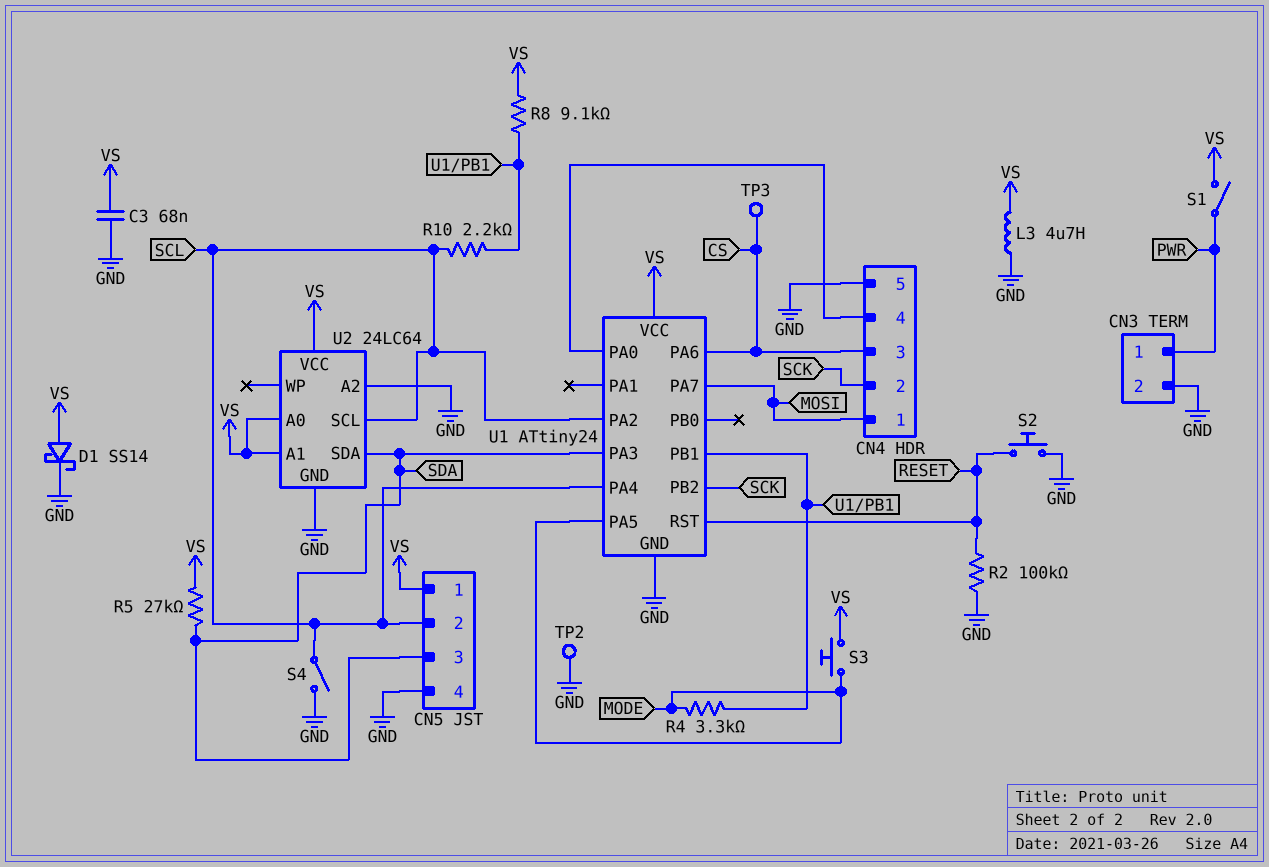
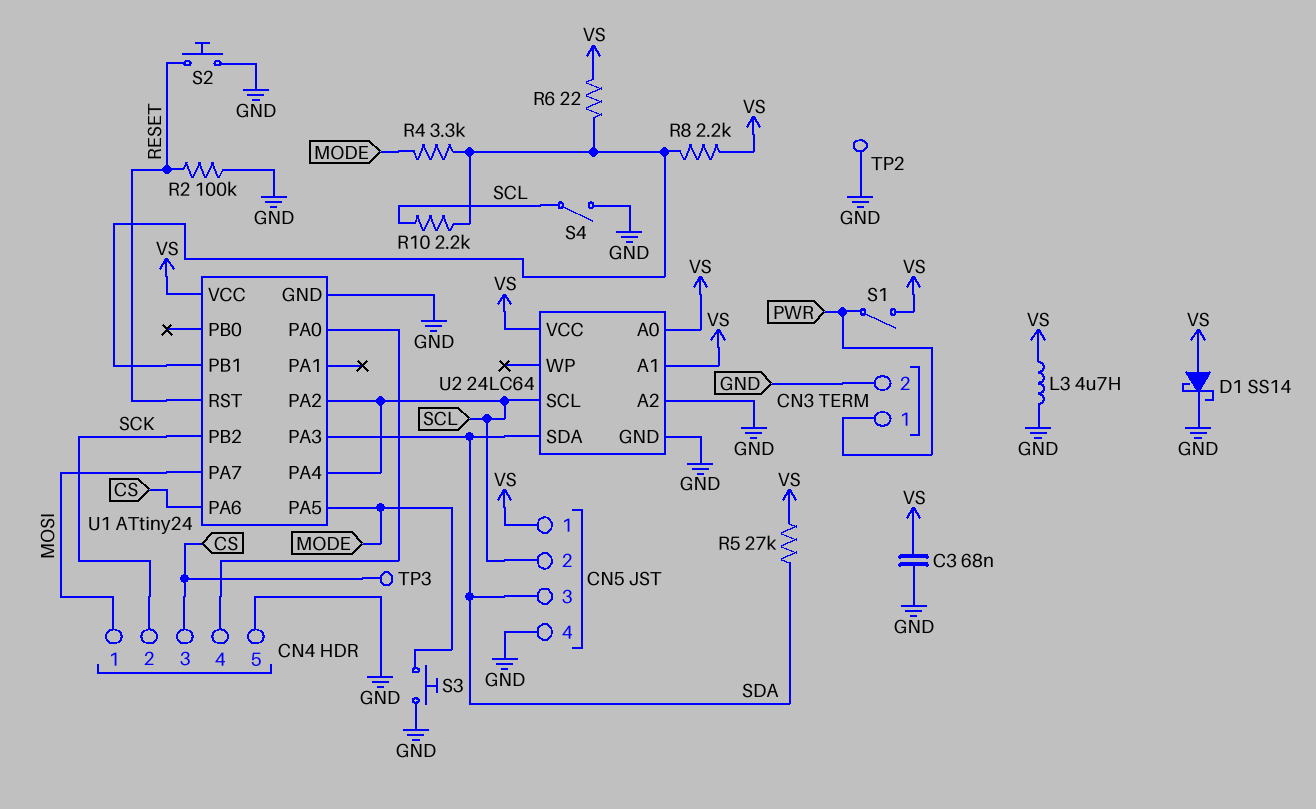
R6: none -> 22 (U1/PB1, VS)
R8: 9.1k (U1/PB1, VS) -> 2.2k (U1/PB1, VS)
S3: button (MODE, VS) -> button (GND, MODE)

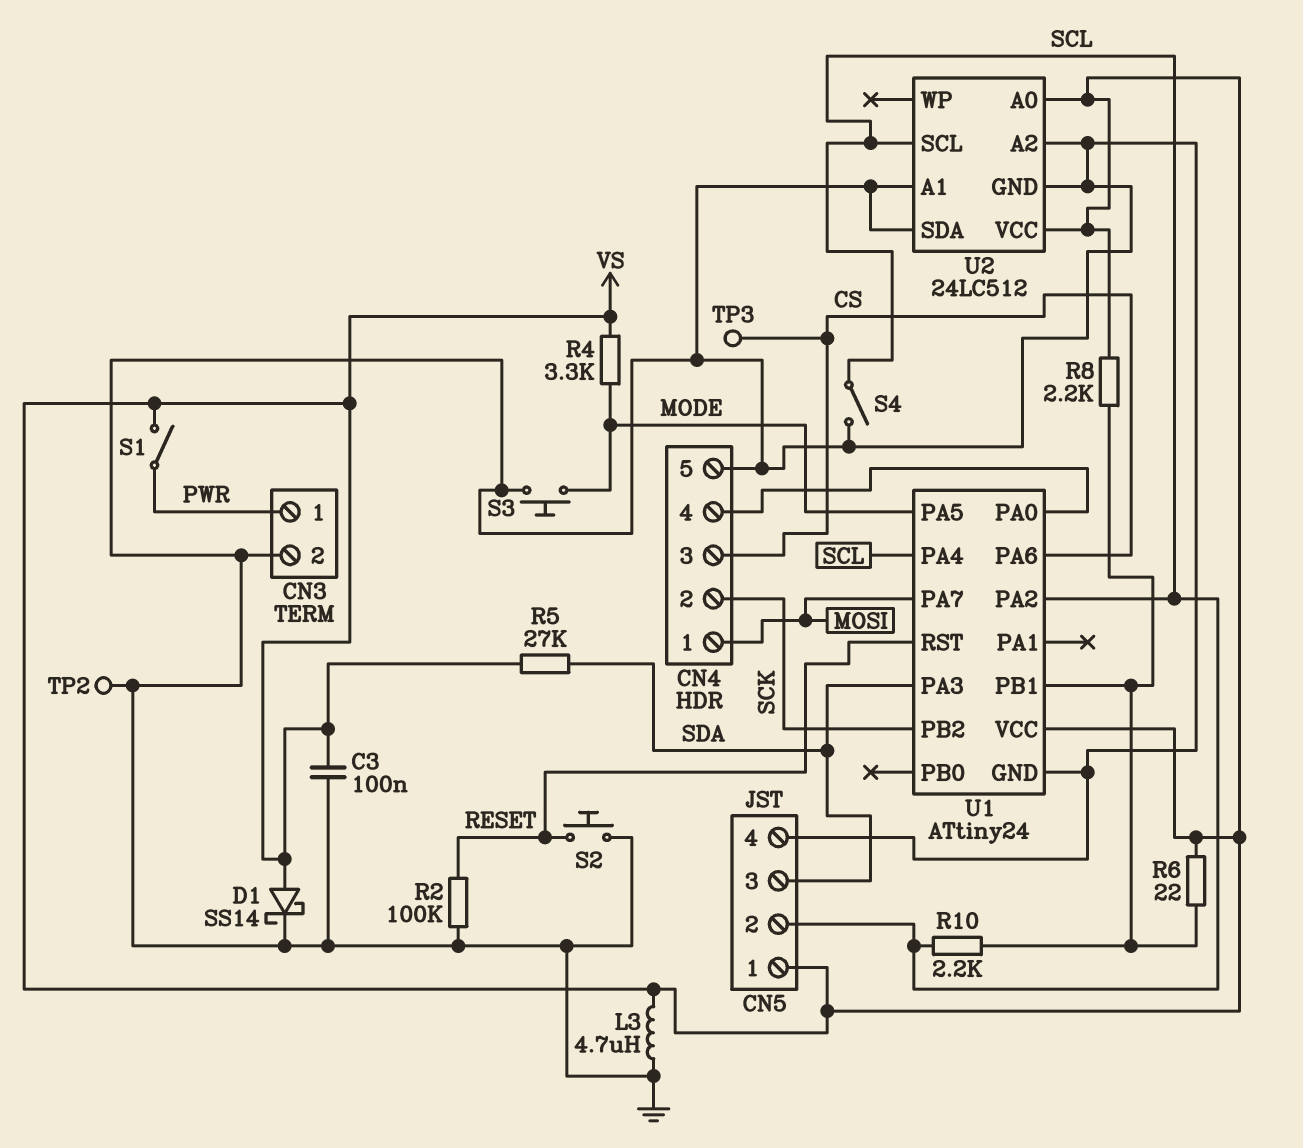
C3: 68nF (GND, VS) -> 100nF (GND, VS)
R4: 3.3k (MODE, U1/PB1) -> 3.3k (MODE, VS)
U2: 24LC64 -> 24LC512
U2 pin A1: VS -> GND
U2 pin SDA: SDA -> GND

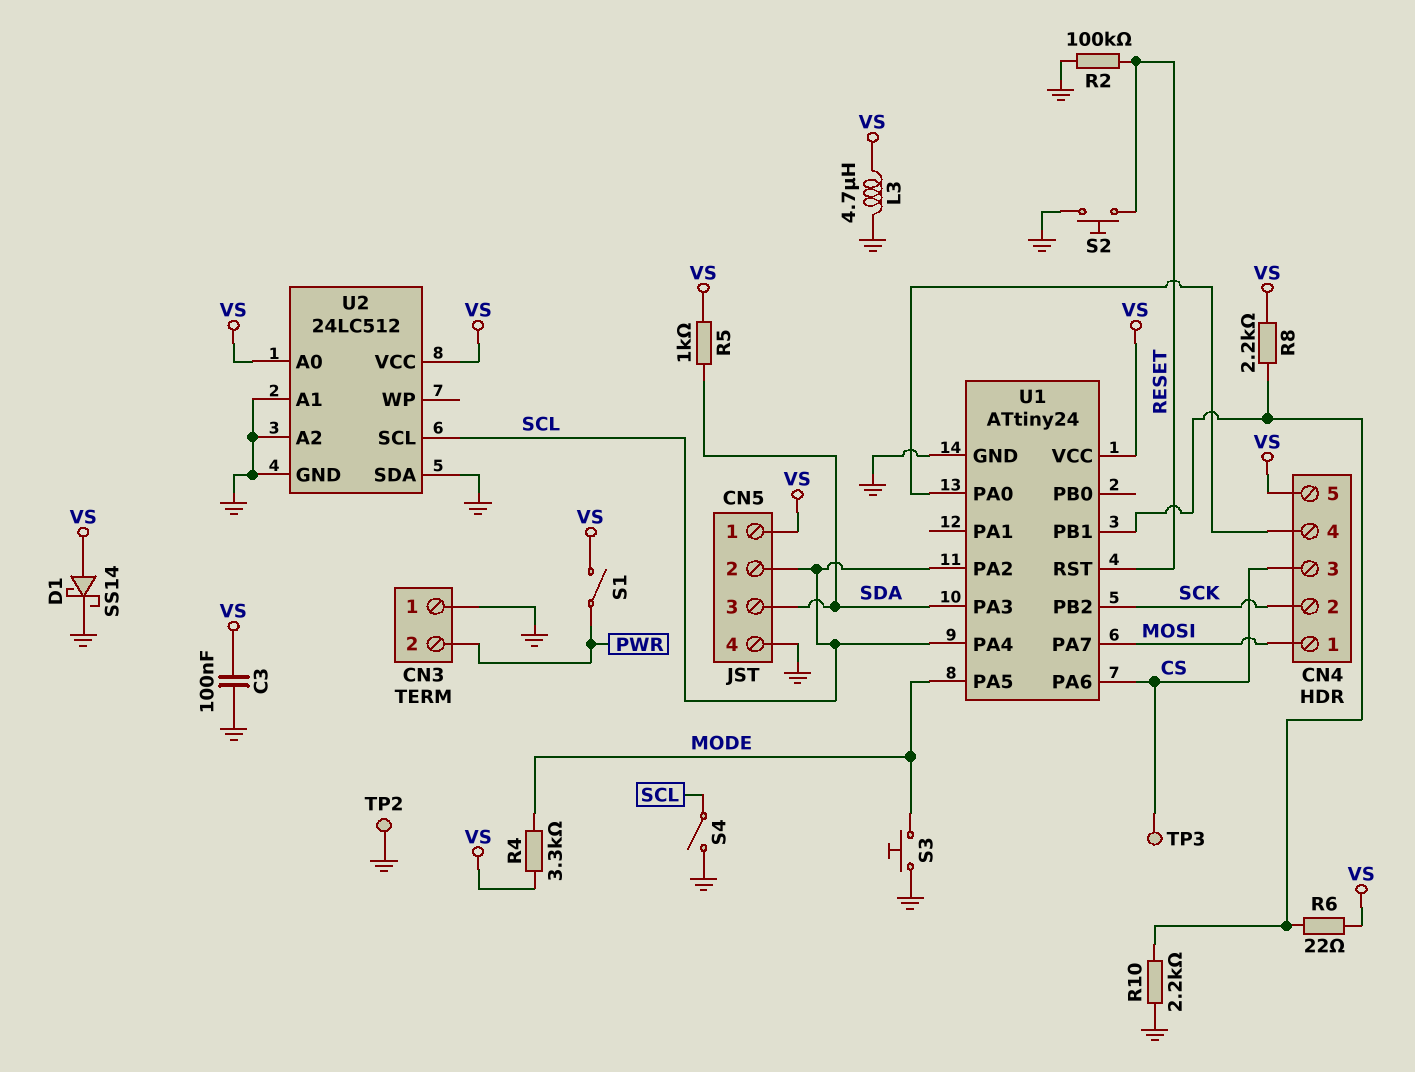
CN3 pin 1: PWR -> GND
CN3 pin 2: GND -> PWR
CN4 pin 5: GND -> VS
R5: 27k (SDA, VS) -> 1k (SDA, VS)
R10: 2.2k (SCL, U1/PB1) -> 2.2k (GND, U1/PB1)

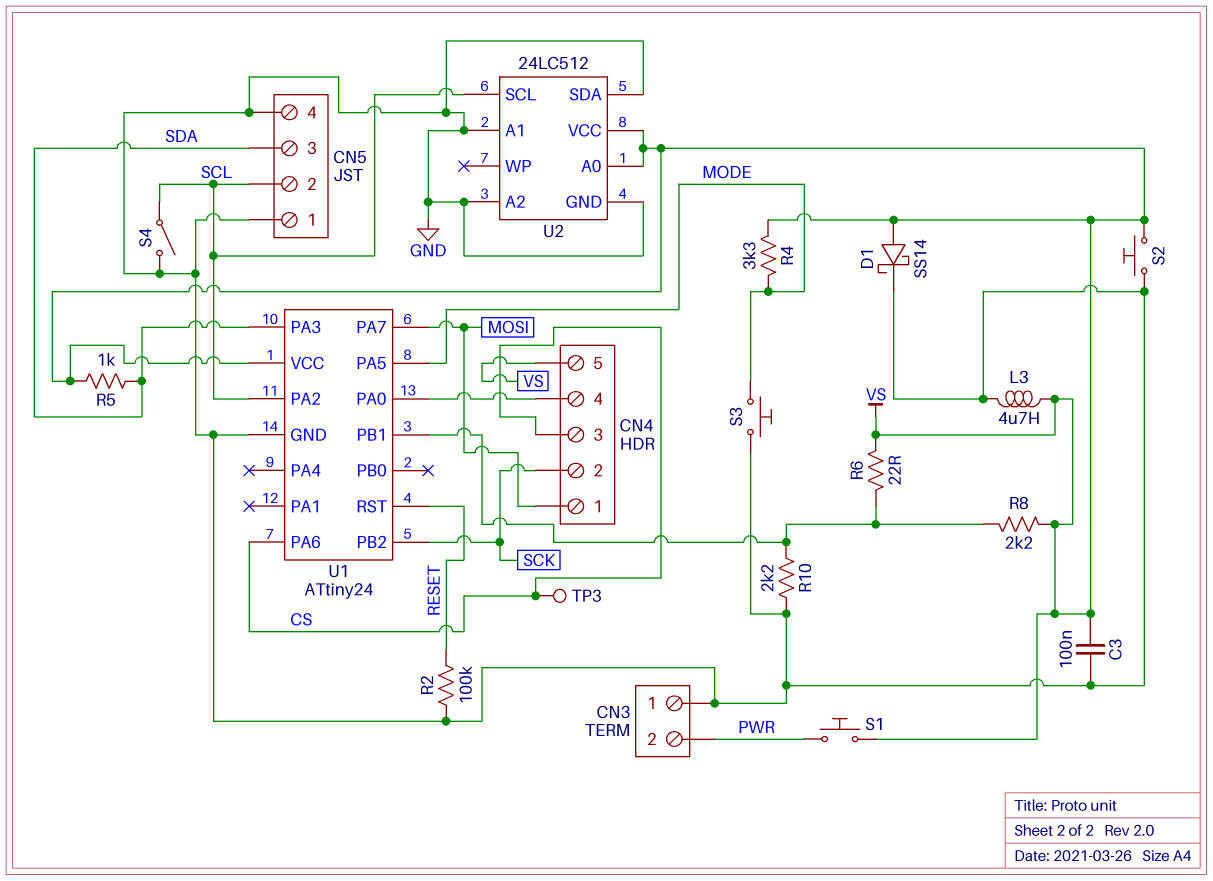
CN5 pin 1: VS -> GND
S1: switch (PWR, VS) -> button (PWR, VS)
S2: button (GND, RESET) -> button (GND, VS)
TP2: test point (GND) -> none
U1 pin PA4: SCL -> none

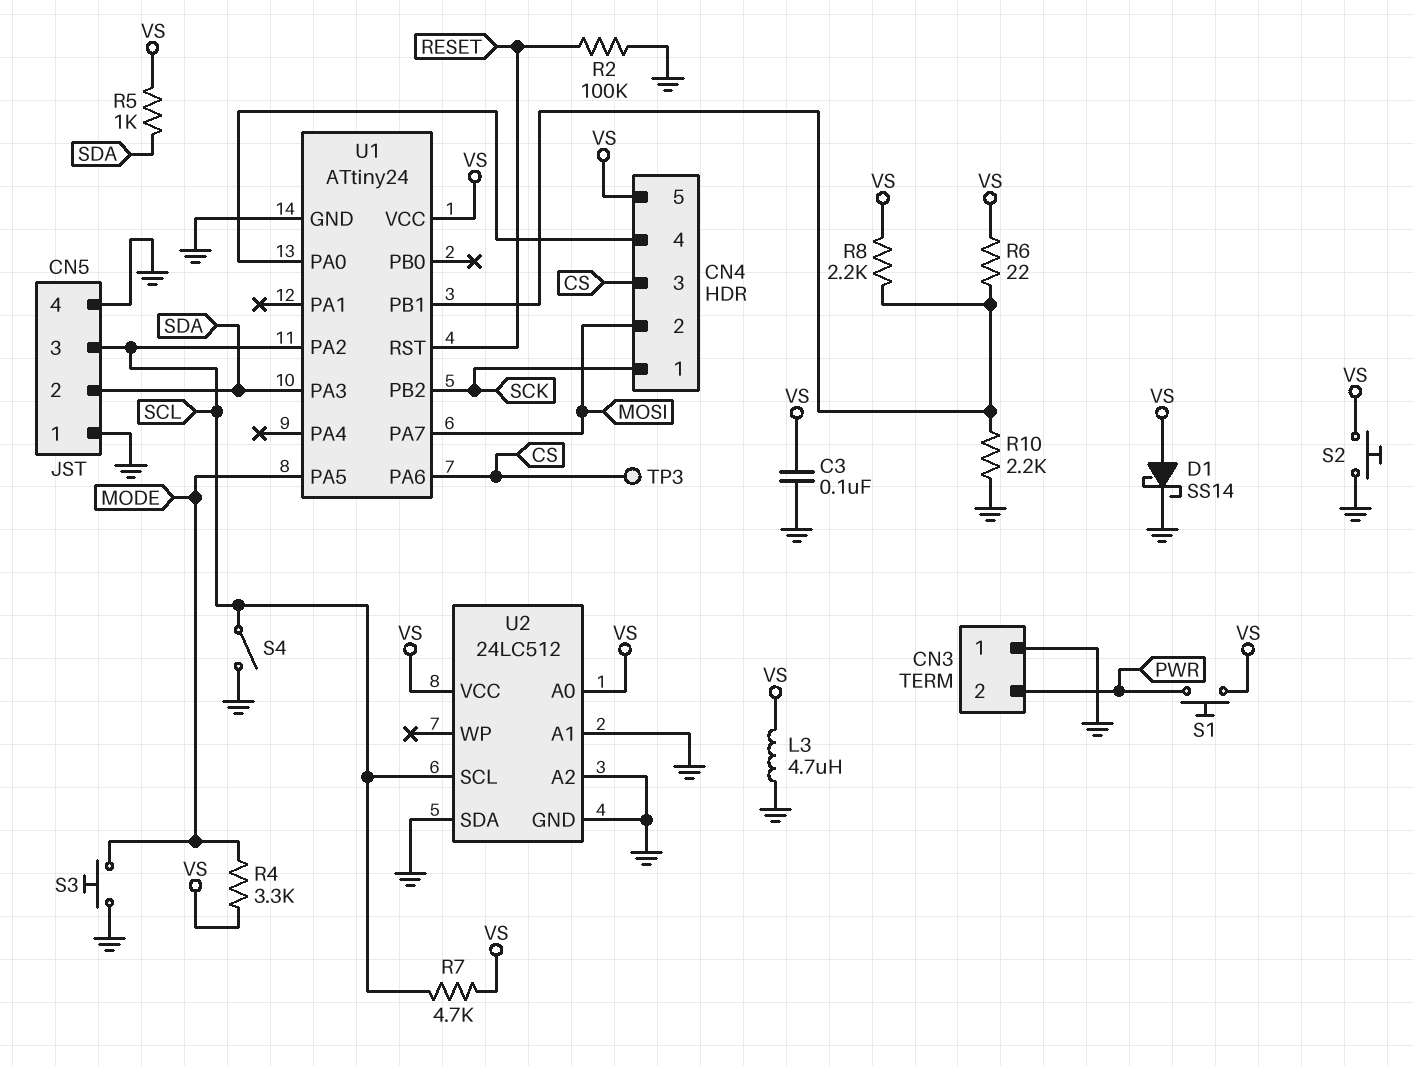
CN4 pin 1: MOSI -> SCK
CN4 pin 2: SCK -> MOSI
CN5 pin 2: SCL -> SDA
CN5 pin 3: SDA -> SCL
R7: none -> 4.7k (SCL, VS)

